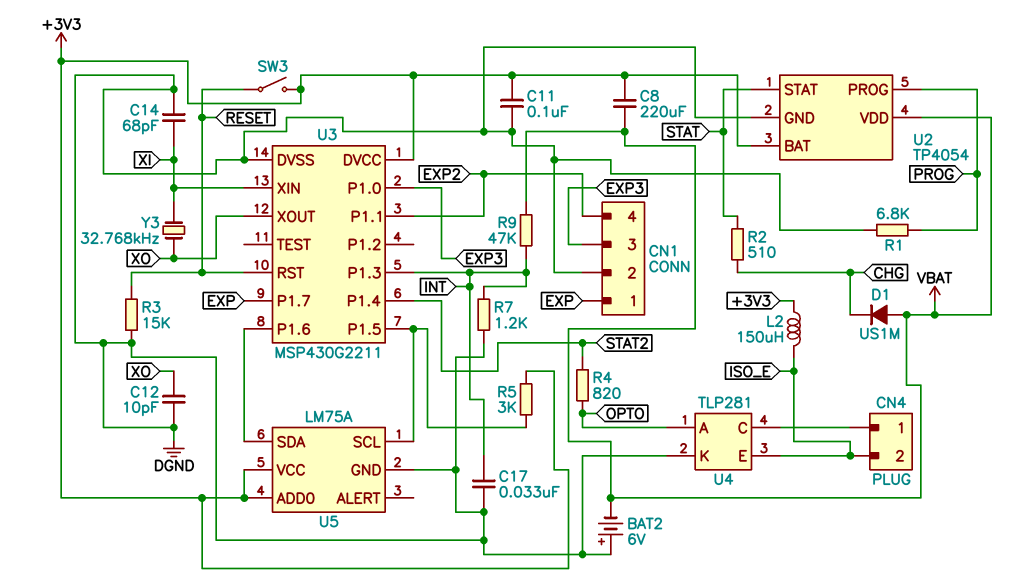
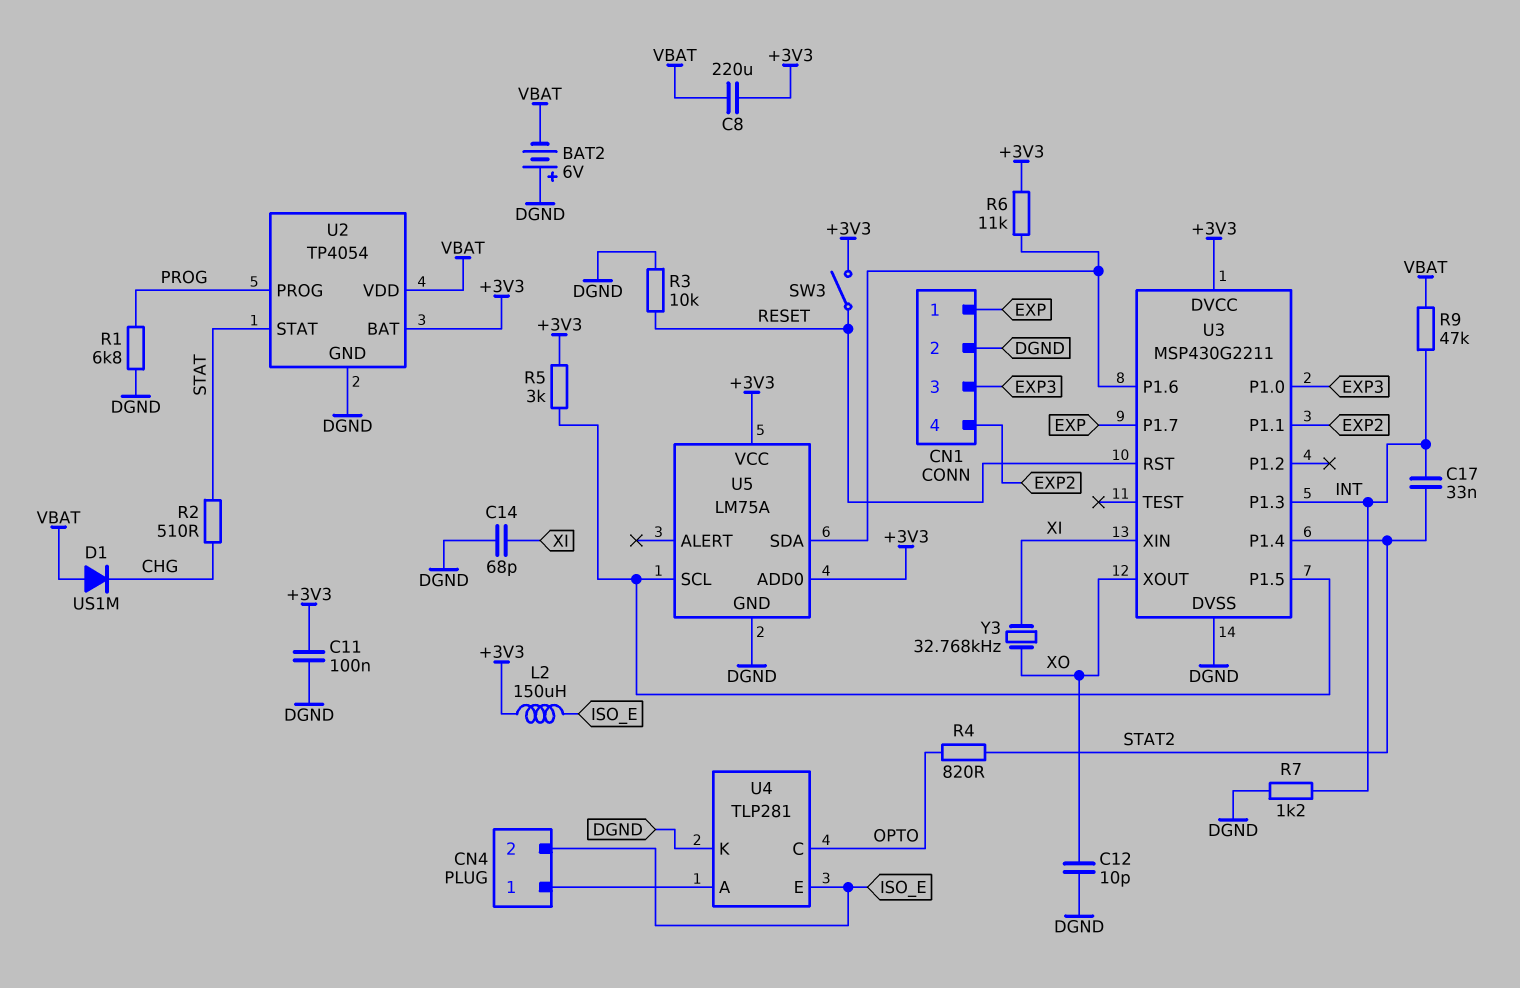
C17: 33nF (DGND, INT) -> 33nF (INT, STAT2)
R3: 15k (DGND, RESET) -> 10k (DGND, RESET)
R6: none -> 11k (+3V3, U3/P1.6)
U4 pin A: OPTO -> CN4/1
U4 pin C: CN4/1 -> OPTO

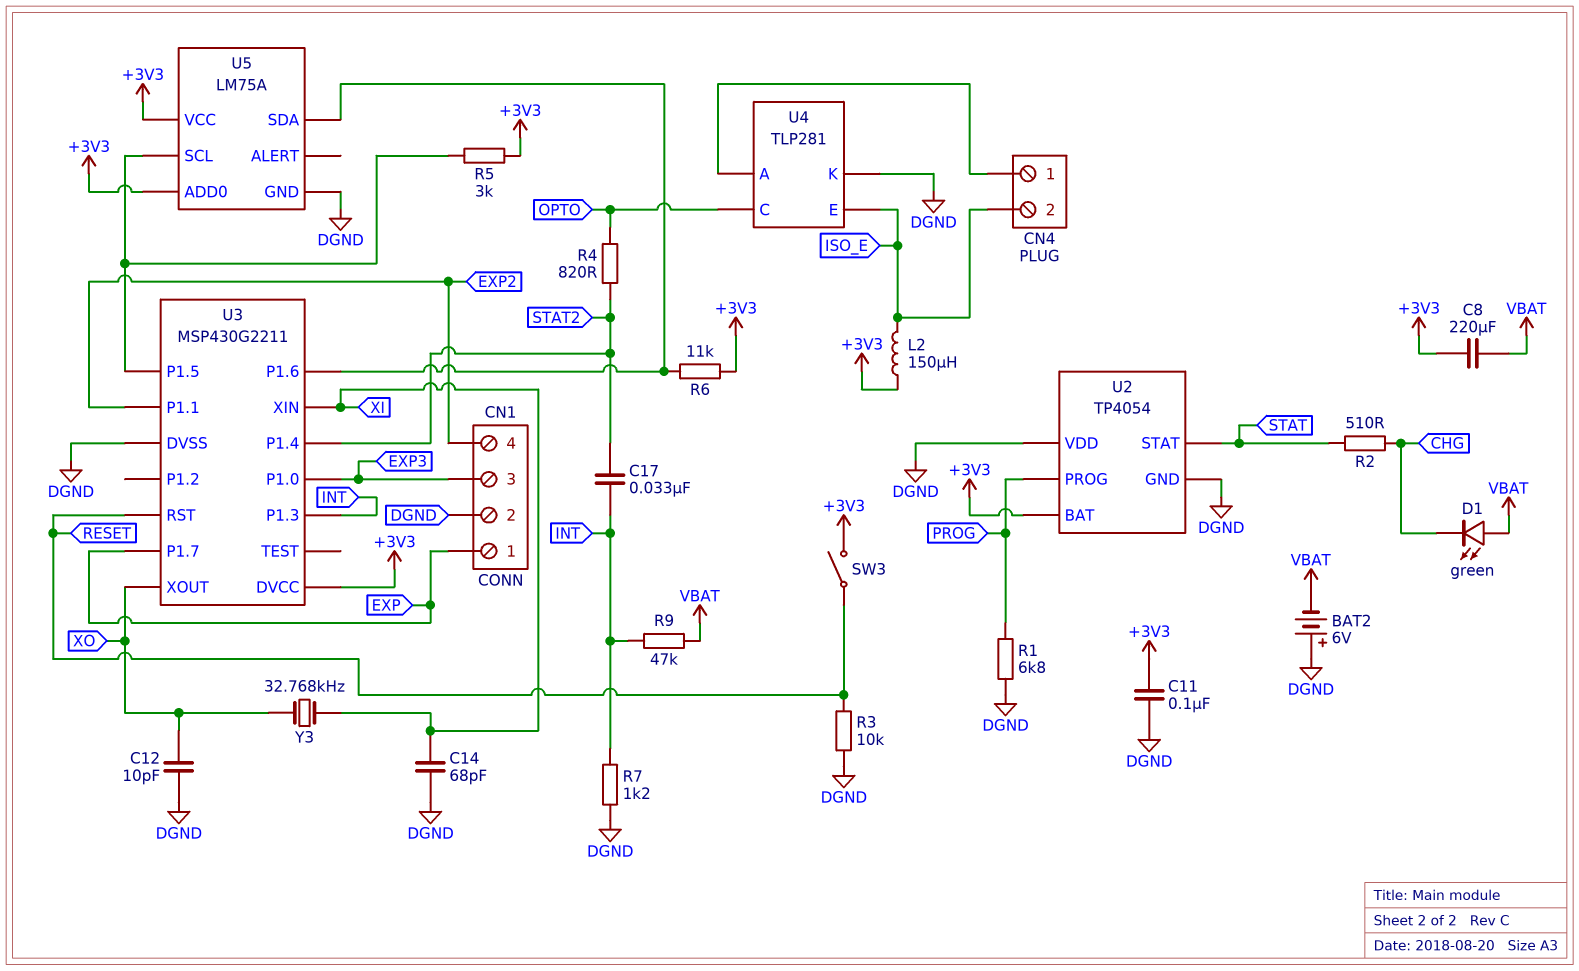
D1: diode US1M (A VBAT, K CHG) -> LED green (A VBAT, K CHG)
U2 pin VDD: VBAT -> DGND

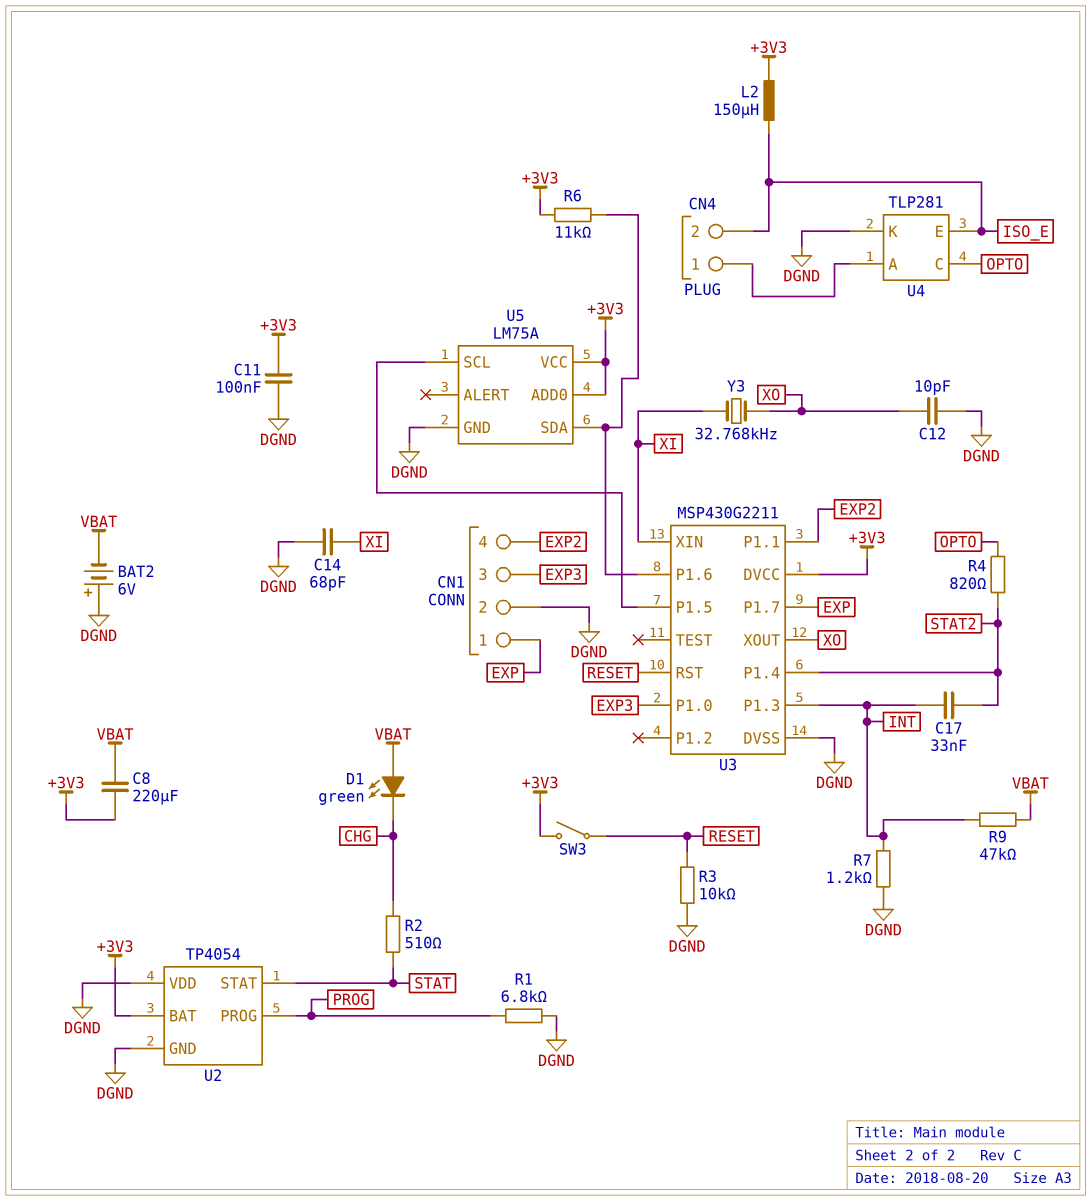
R5: 3k (+3V3, U3/P1.5) -> none

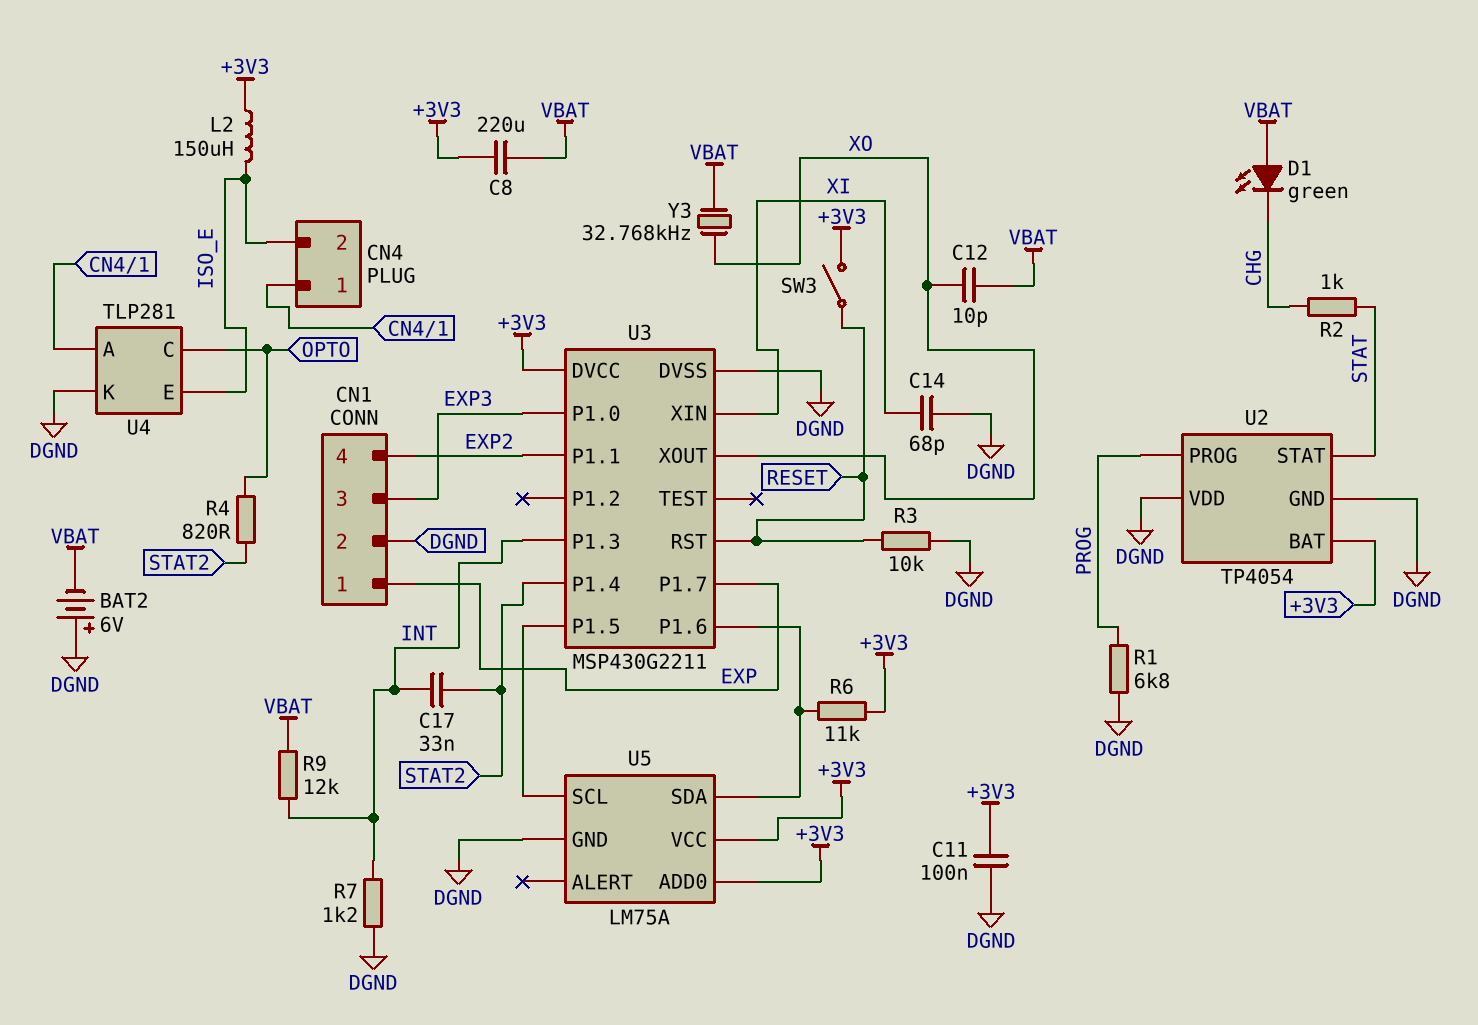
C12: 10pF (DGND, XO) -> 10pF (VBAT, XO)
R2: 510 (CHG, STAT) -> 1k (CHG, STAT)
R9: 47k (INT, VBAT) -> 12k (INT, VBAT)
Y3: 32.768kHz (XI, XO) -> 32.768kHz (VBAT, XO)

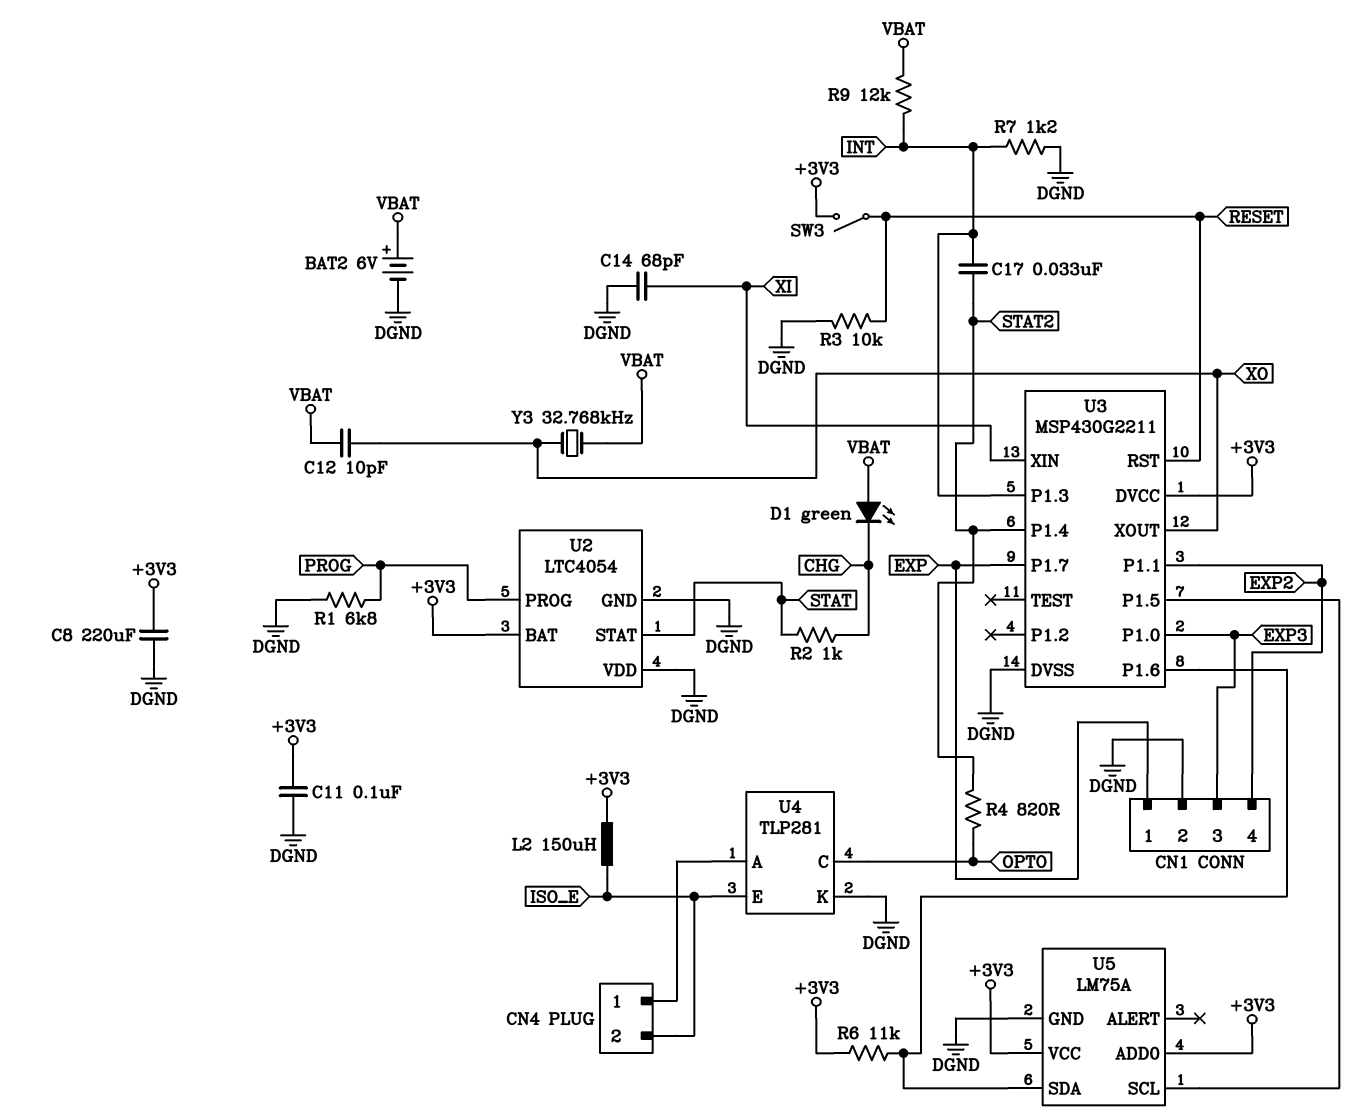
BAT2: 6V (plus DGND, minus VBAT) -> 6V (plus VBAT, minus DGND)
C8: 220uF (+3V3, VBAT) -> 220uF (+3V3, DGND)
U2: TP4054 -> LTC4054

